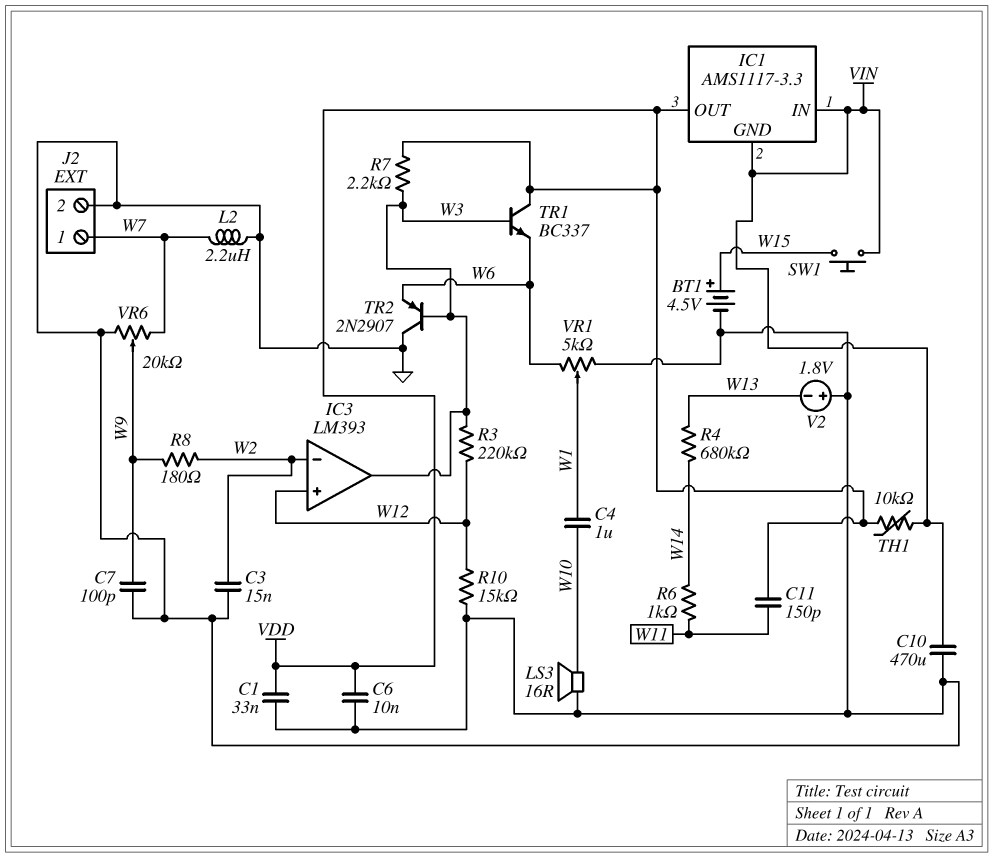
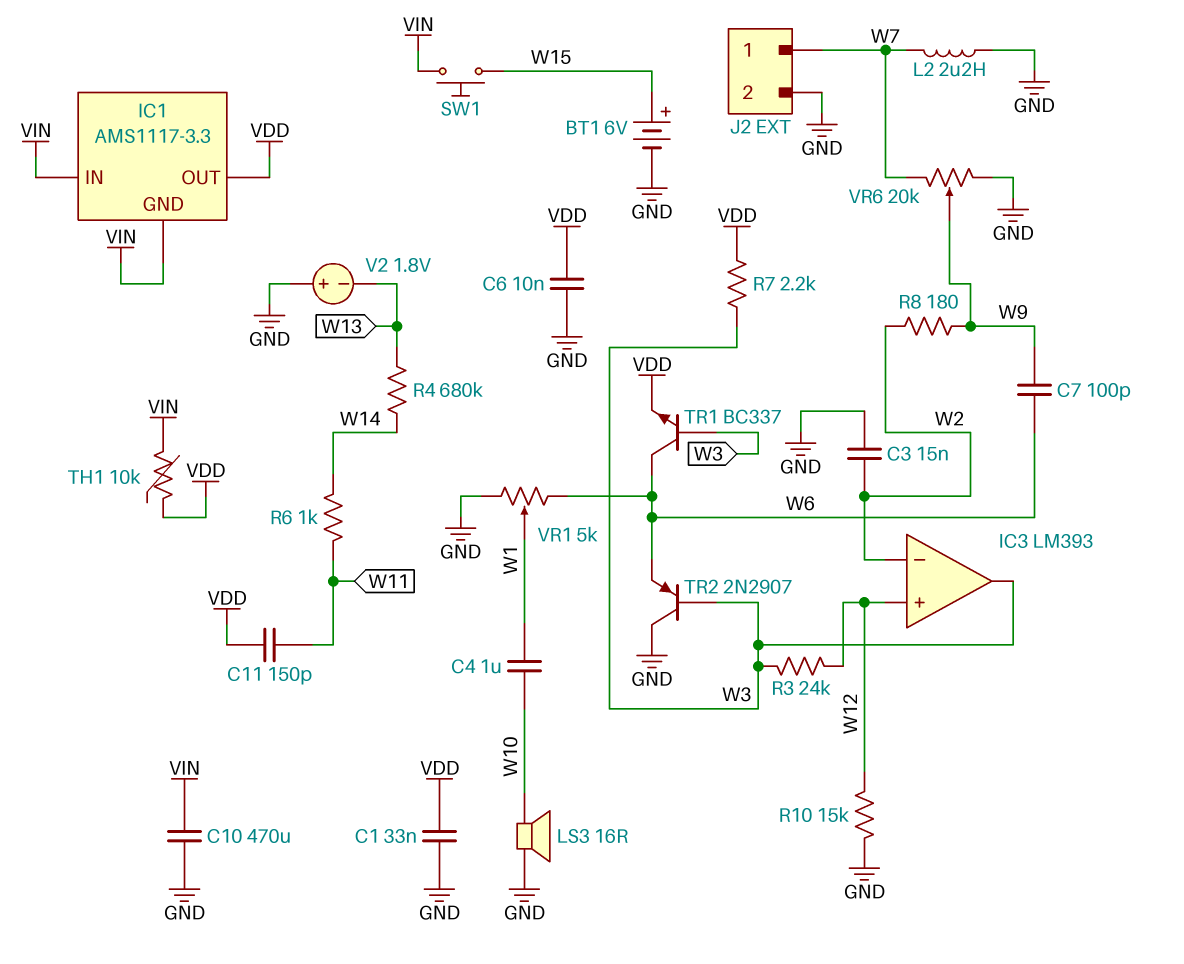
BT1: 4.5V (plus W15, minus GND) -> 6V (plus W15, minus GND)
C7: 100pF (GND, W9) -> 100pF (W6, W9)
R3: 220k (W3, W12) -> 24k (W3, W12)
TR1: NPN BC337 (B W3, C VDD, E W6) -> NPN BC337 (B W3, C W6, E VDD)

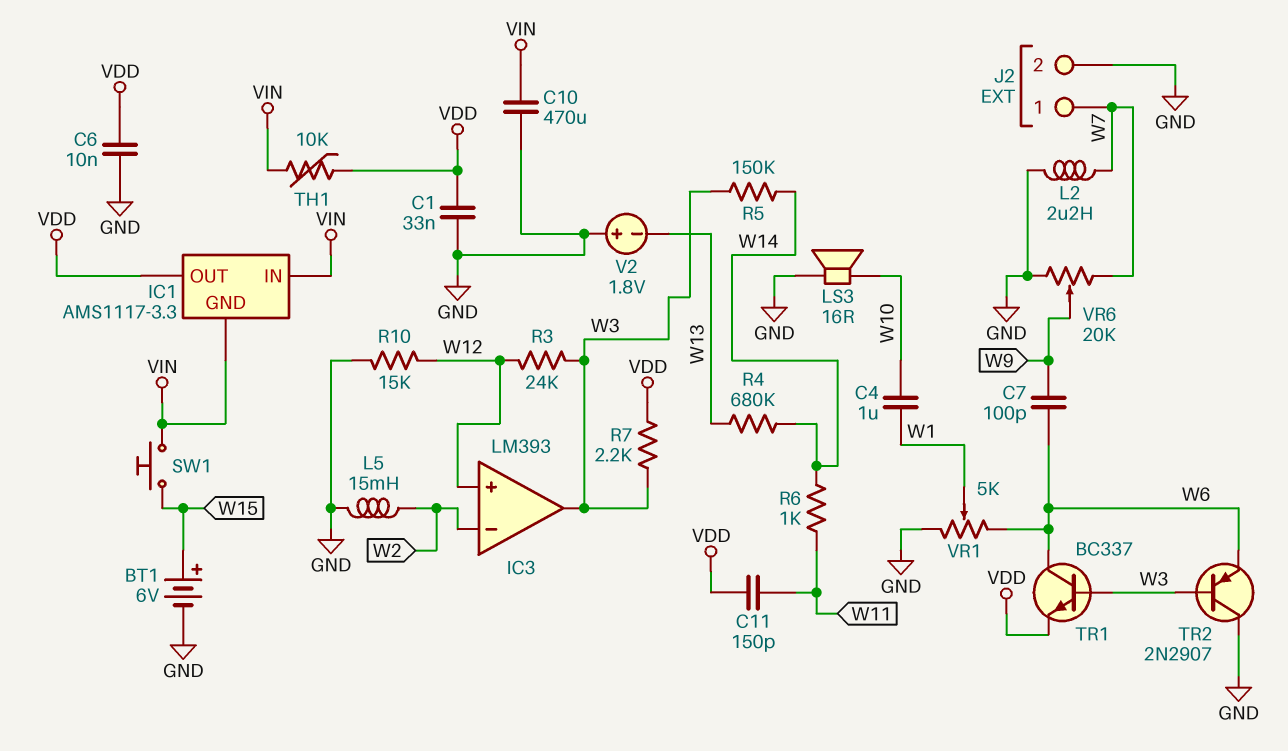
C3: 15nF (GND, W2) -> none
L5: none -> 15mH (GND, W2)
R5: none -> 150k (W3, W14)
R8: 180 (W2, W9) -> none

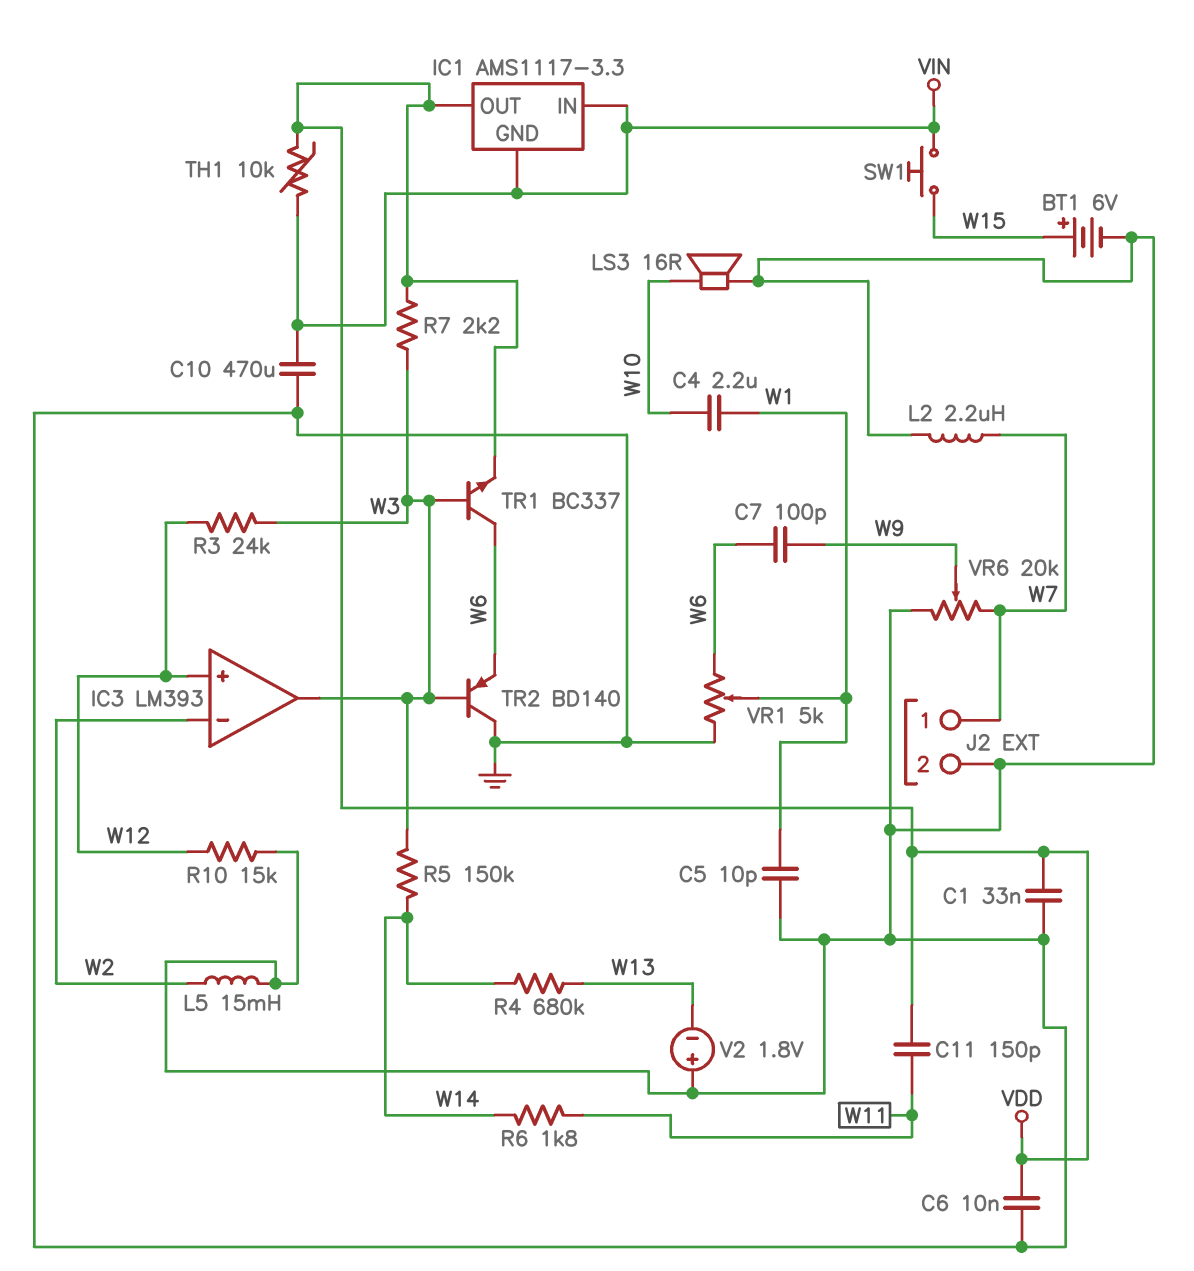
C4: 1uF (W1, W10) -> 2.2uF (W1, W10)
C5: none -> 10pF (GND, W1)
R6: 1k (W11, W14) -> 1.8k (W11, W14)
TR2: PNP 2N2907 (B W3, C GND, E W6) -> PNP BD140 (B W3, C GND, E W6)

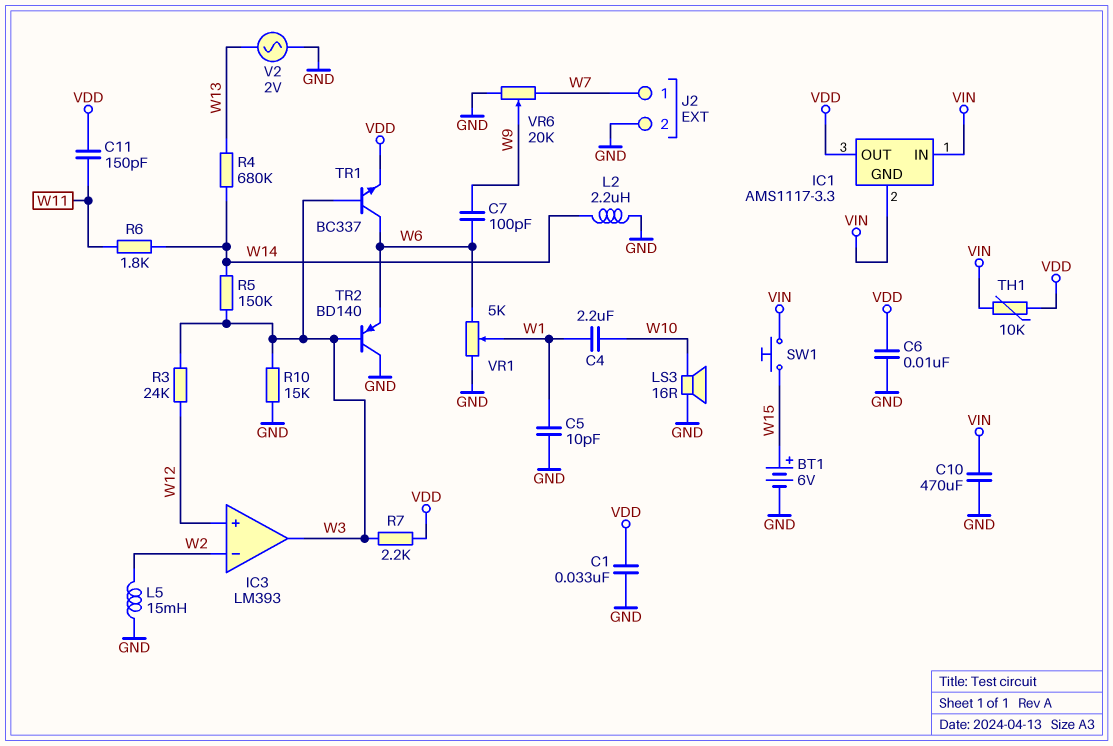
L2: 2.2uH (GND, W7) -> 2.2uH (GND, W14)
R10: 15k (GND, W12) -> 15k (GND, W3)
V2: 1.8V (plus GND, minus W13) -> AC 2V (GND, W13)

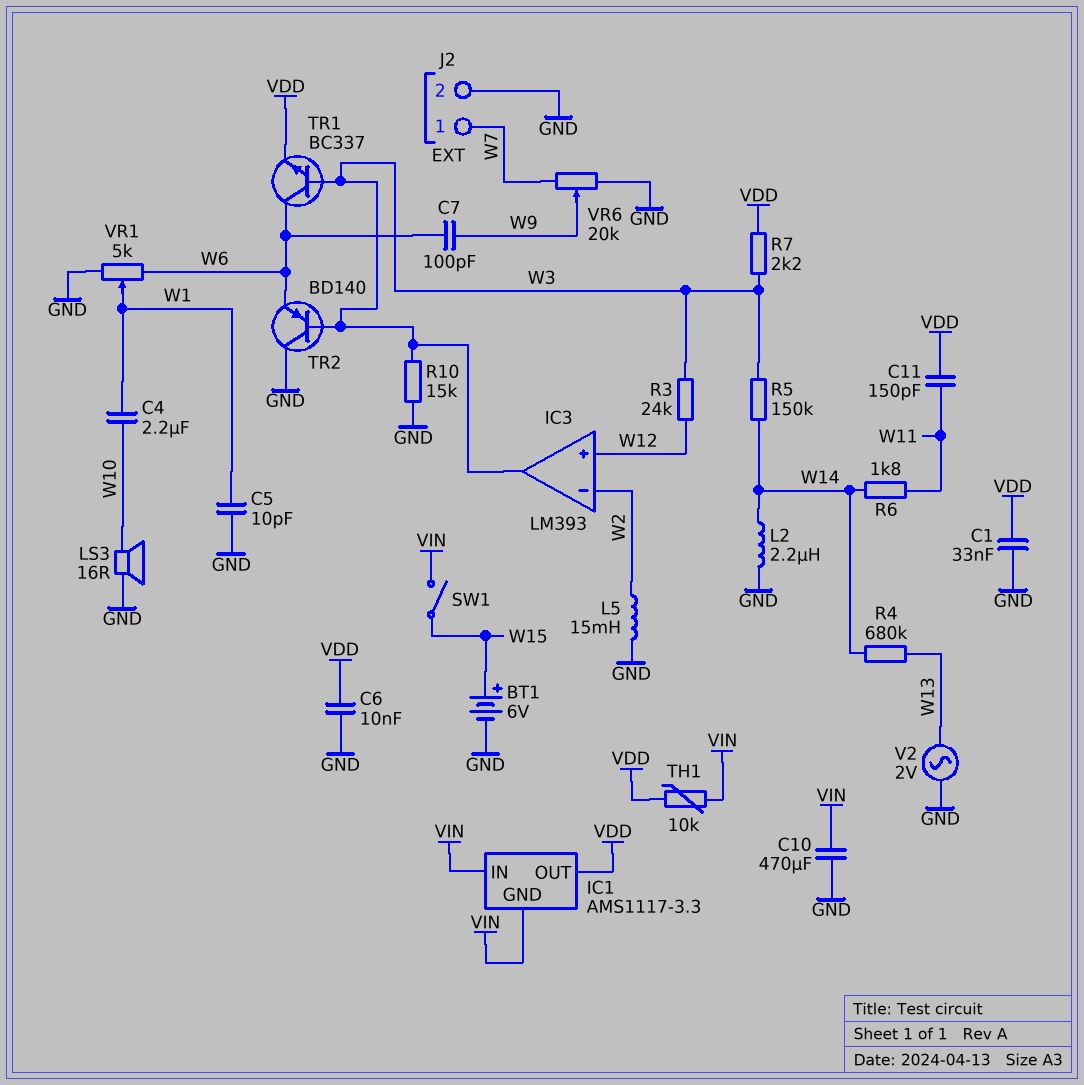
SW1: button (VIN, W15) -> switch (VIN, W15)

